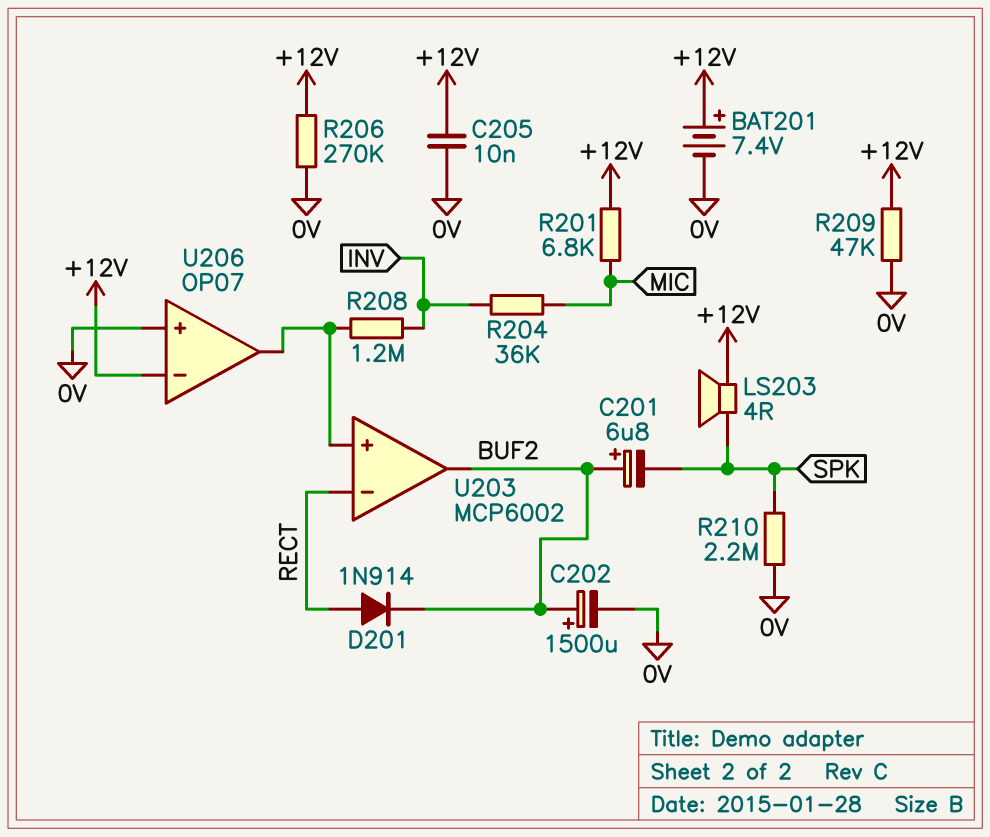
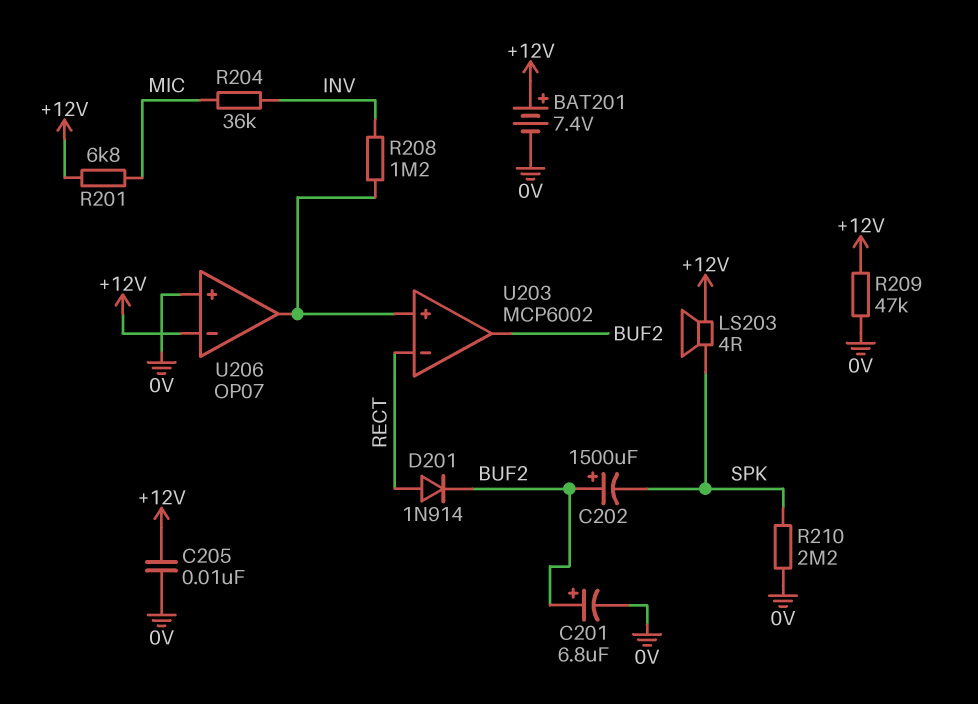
C201: 6.8uF (plus BUF2, minus SPK) -> 6.8uF (plus BUF2, minus 0V)
C202: 1500uF (plus BUF2, minus 0V) -> 1500uF (plus BUF2, minus SPK)
R206: 270k (+12V, 0V) -> none

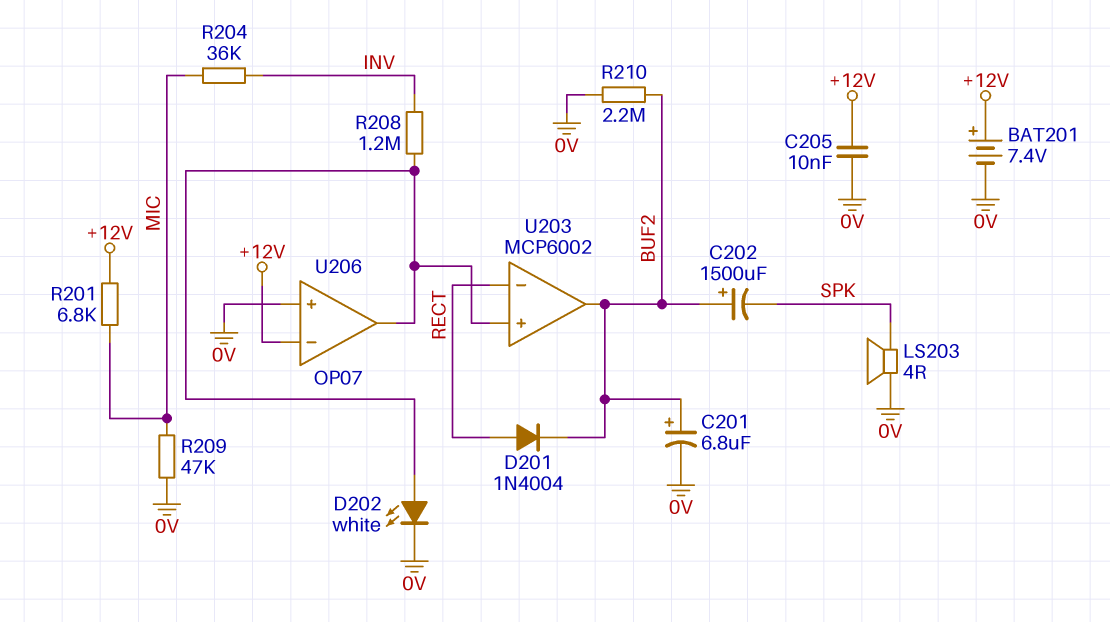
D201: diode 1N914 (A RECT, K BUF2) -> diode 1N4004 (A RECT, K BUF2)
D202: none -> LED white (A U203/in+, K 0V)
LS203: speaker 4R (+12V, SPK) -> speaker 4R (0V, SPK)
R209: 47k (+12V, 0V) -> 47k (0V, MIC)
R210: 2.2M (0V, SPK) -> 2.2M (0V, BUF2)

